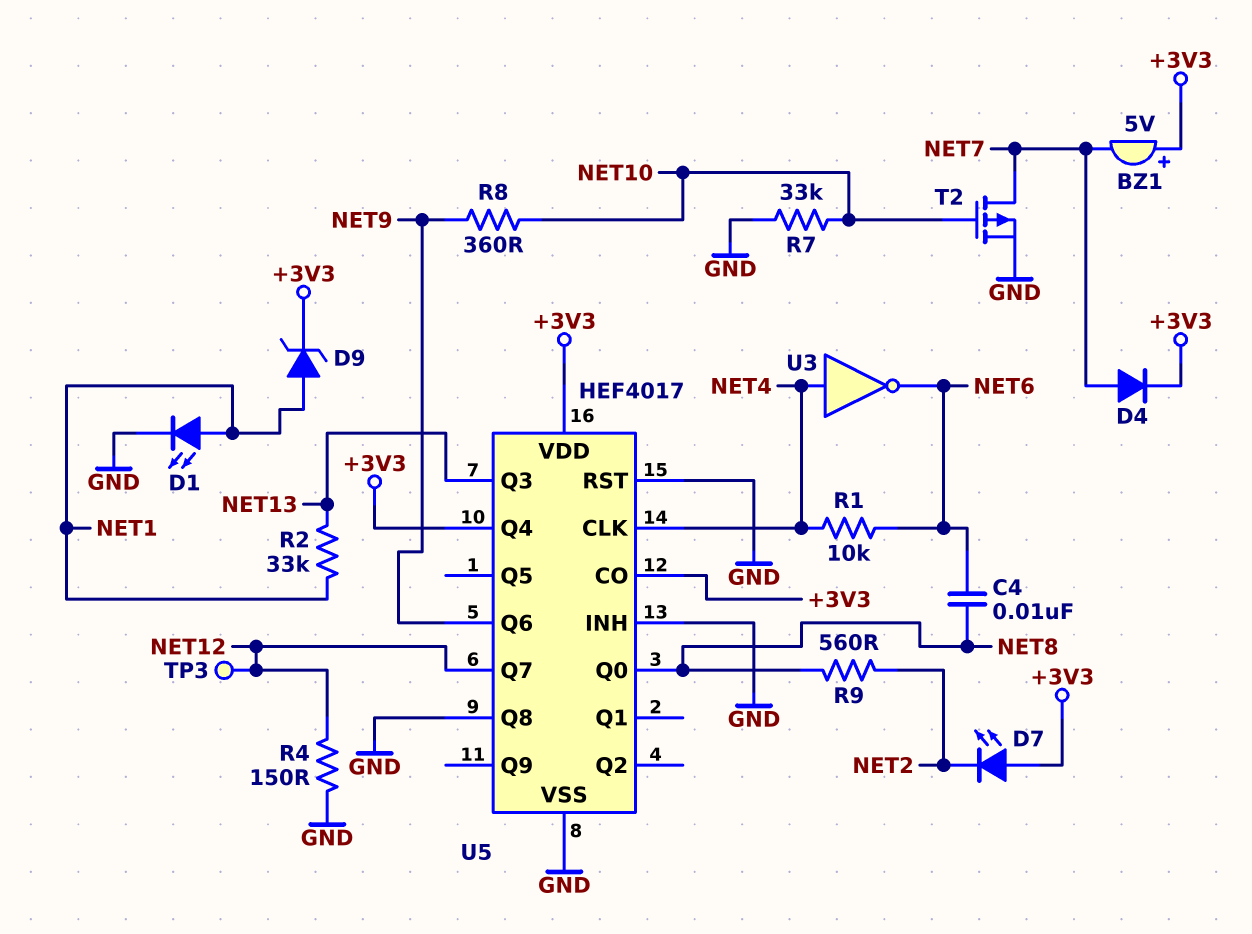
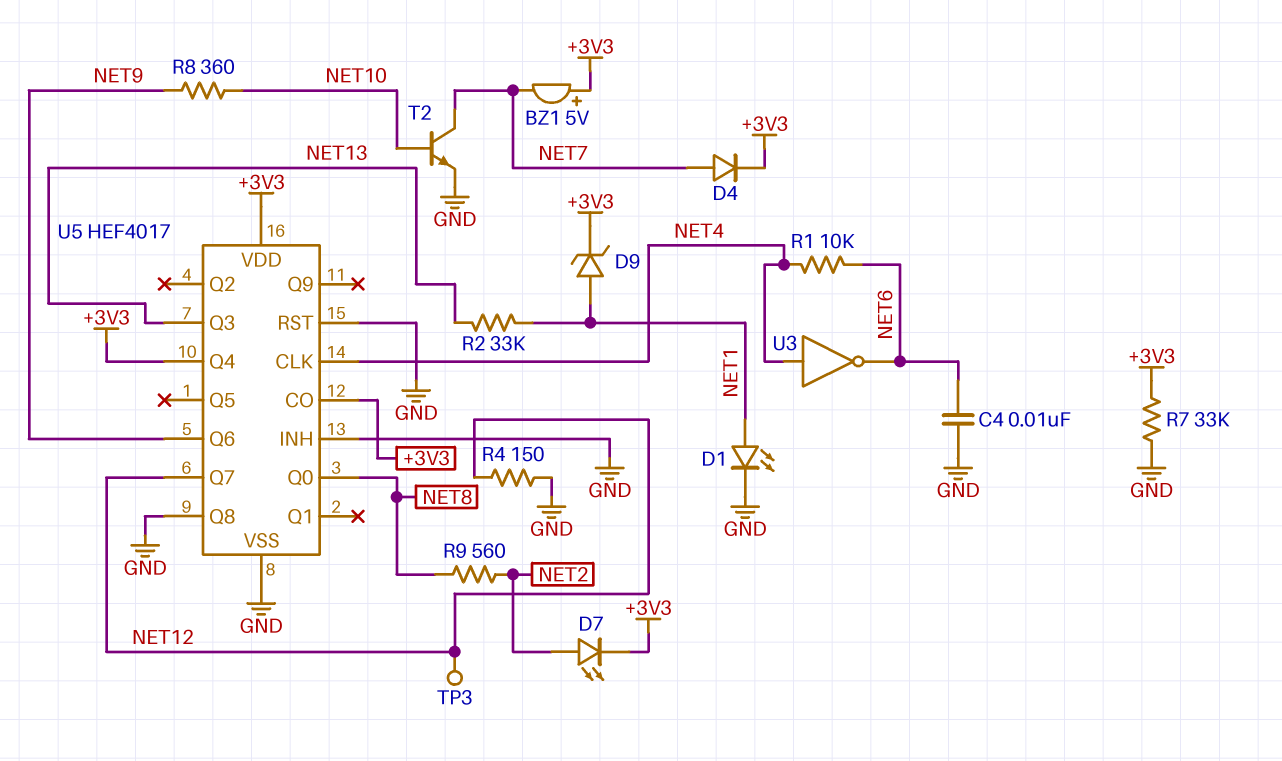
C4: 10nF (NET6, NET8) -> 10nF (GND, NET6)
D7: LED (A +3V3, K NET2) -> LED (A NET2, K +3V3)
R7: 33k (GND, NET10) -> 33k (+3V3, GND)
T2: PMOS (G NET10, D NET7, S GND) -> NPN (B NET10, C NET7, E GND)

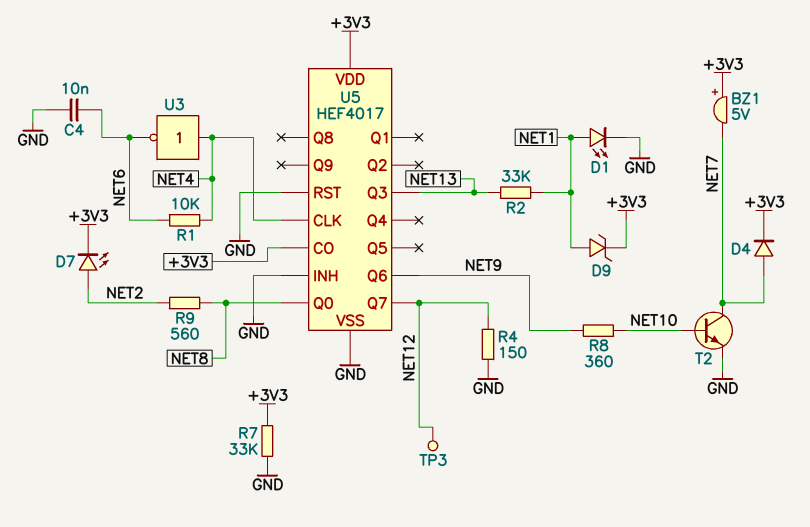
U5 pin Q4: +3V3 -> none
U5 pin Q8: GND -> none

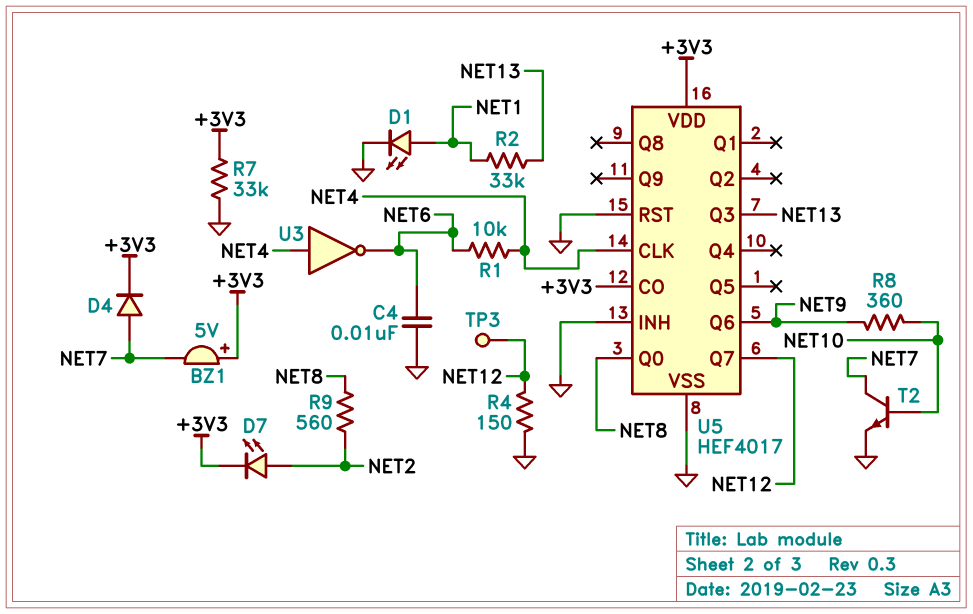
D9: zener (A NET1, K +3V3) -> none

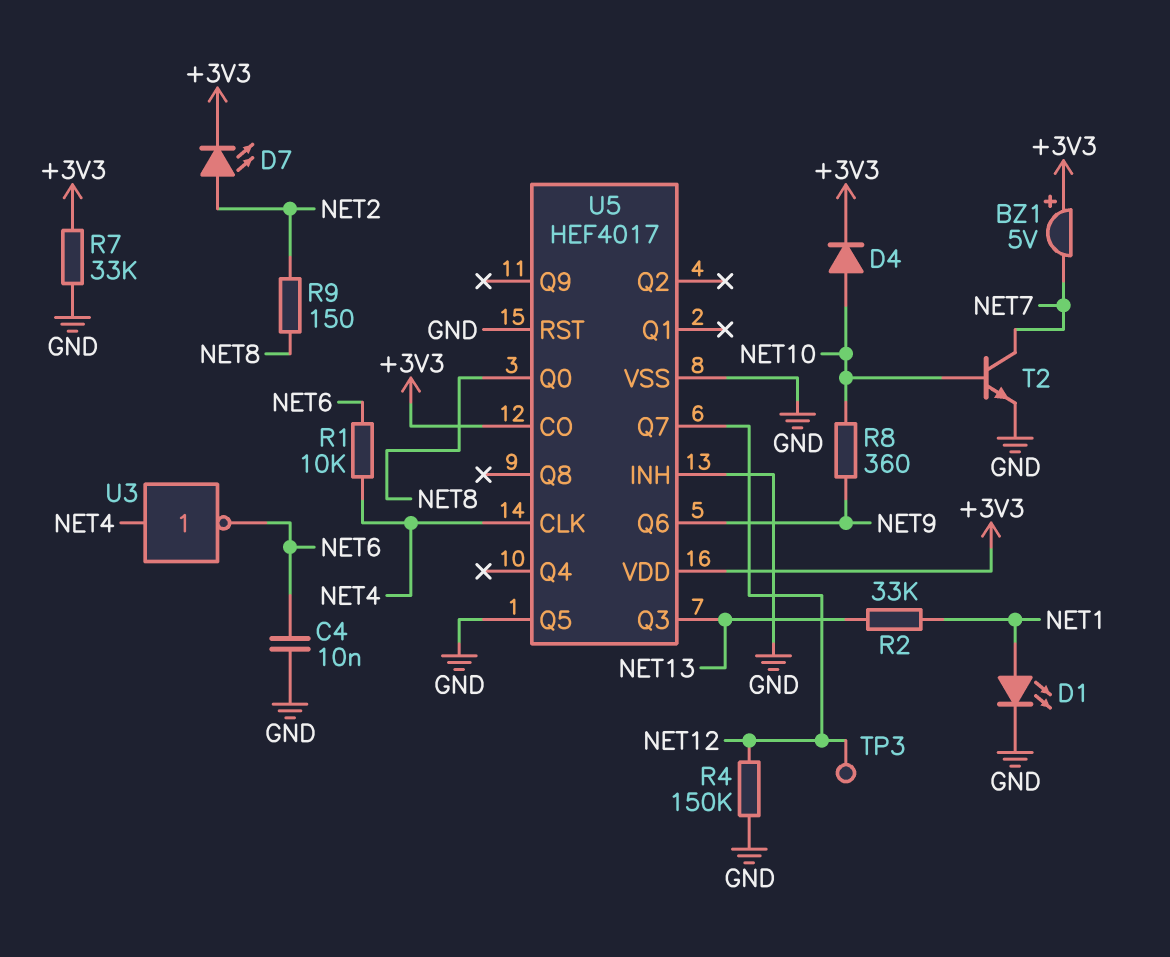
D4: diode (A NET7, K +3V3) -> diode (A NET10, K +3V3)
R4: 150 (GND, NET12) -> 150k (GND, NET12)
R9: 560 (NET2, NET8) -> 150 (NET2, NET8)
U5 pin Q5: none -> GND

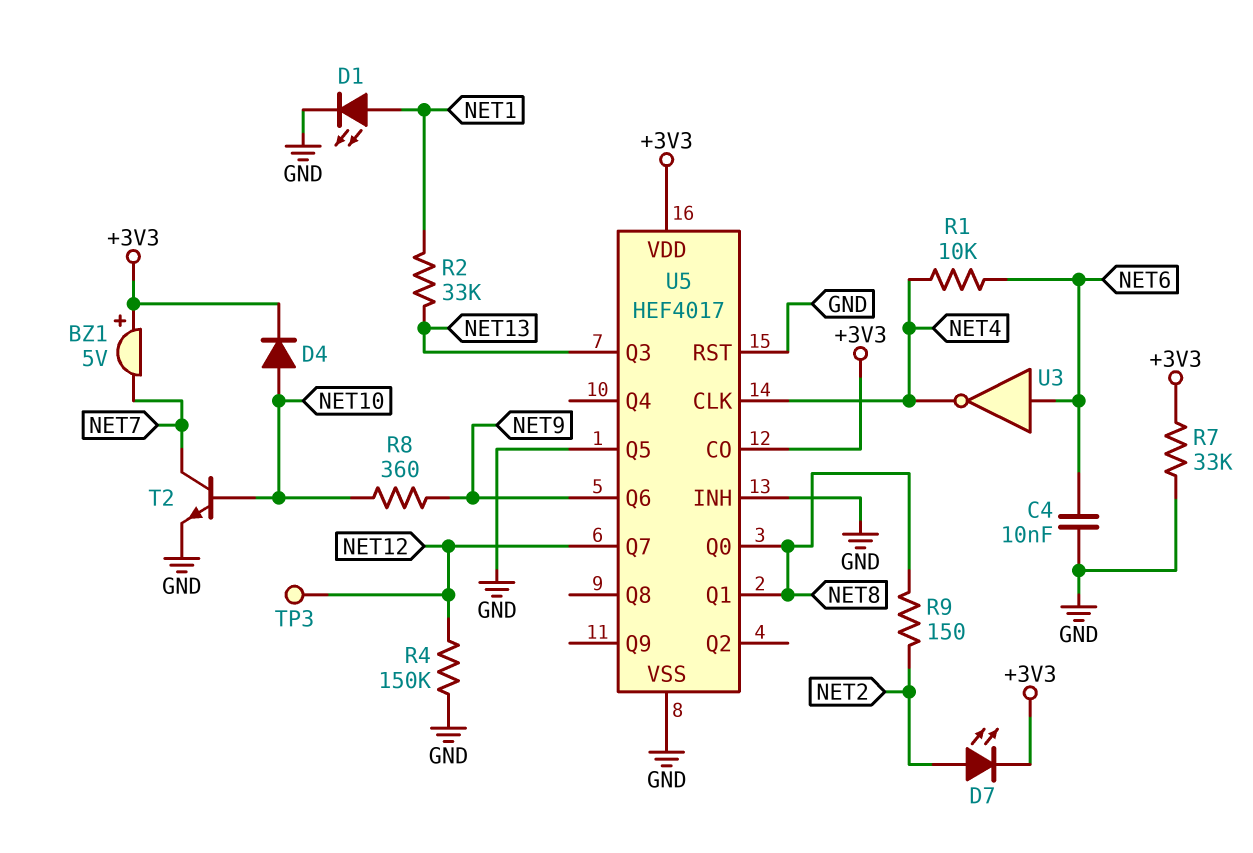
U3: NOT (in NET4, out NET6) -> NOT (in NET6, out NET4)
U5 pin Q1: none -> NET8

